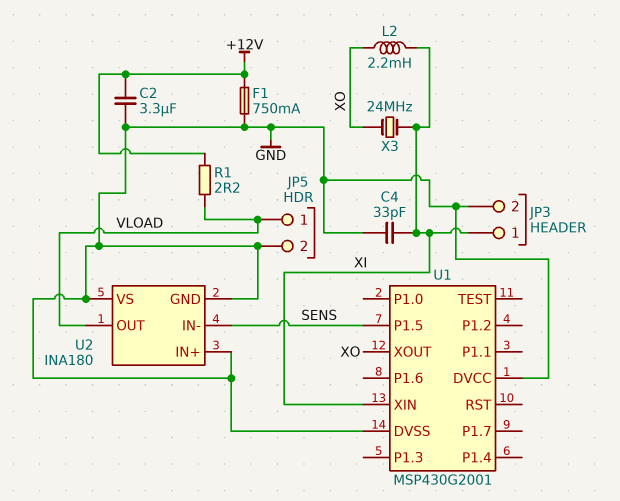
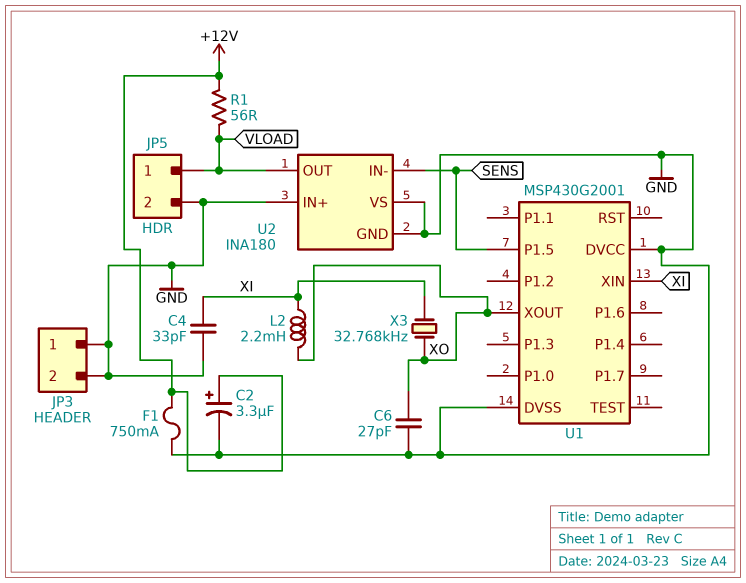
C2: 3.3uF (+12V, GND) -> 3.3uF (plus +12V, minus GND)
C6: none -> 27pF (GND, XO)
JP3 pin 1: XI -> GND
R1: 2.2 (+12V, VLOAD) -> 56 (+12V, VLOAD)
X3: 24MHz (XI, XO) -> 32.768kHz (XI, XO)

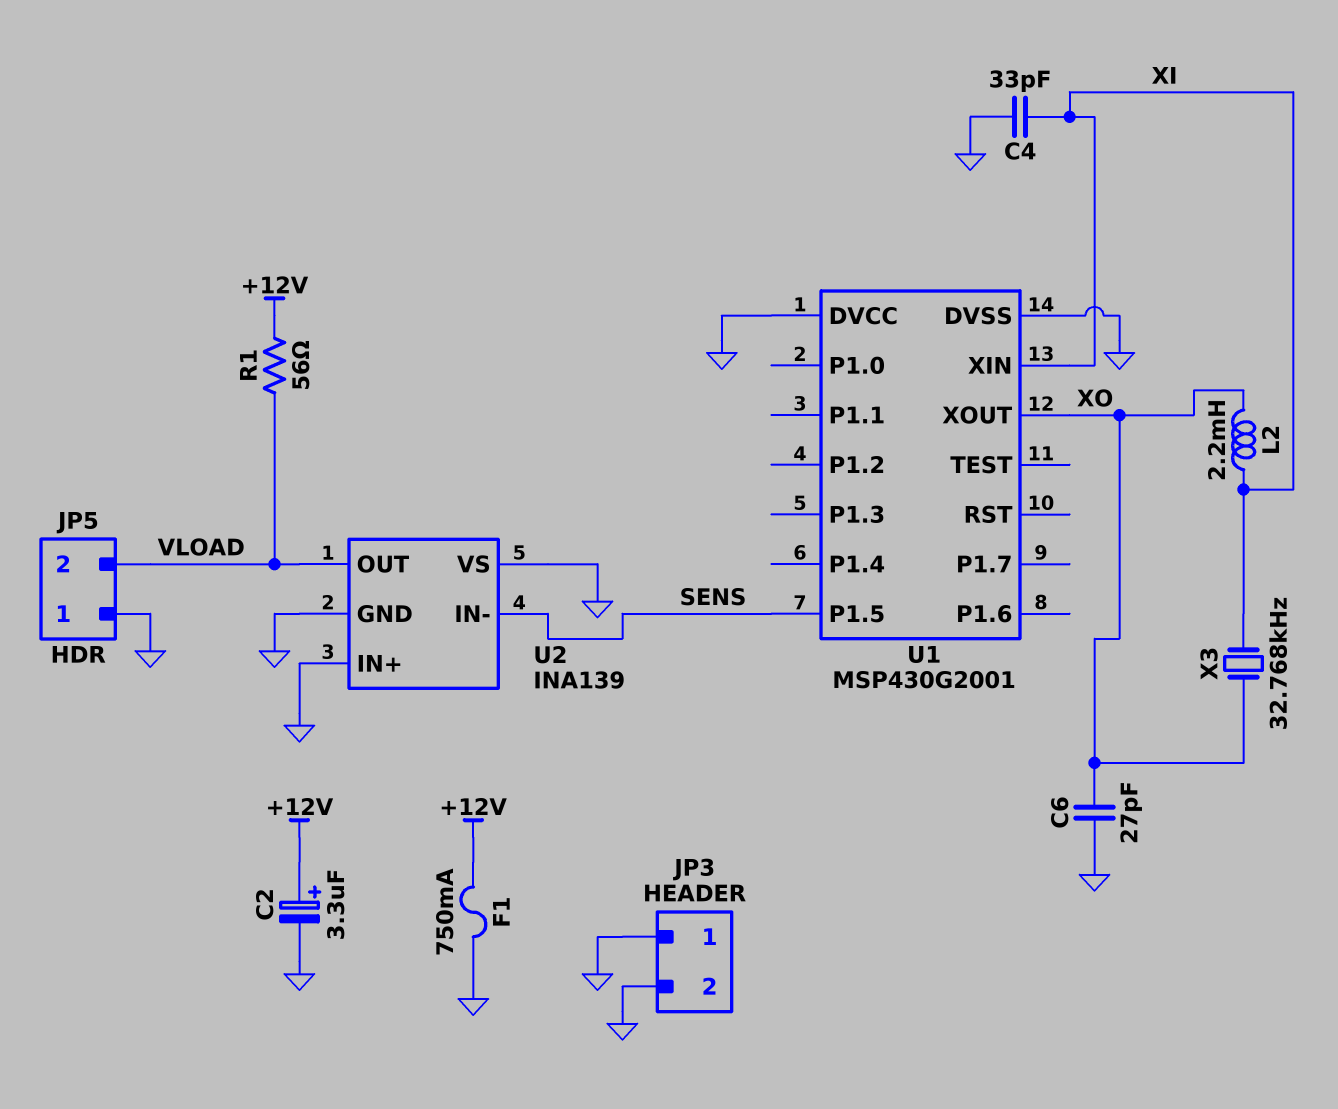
JP5 pin 1: VLOAD -> GND
JP5 pin 2: GND -> VLOAD
U2: INA180 -> INA139

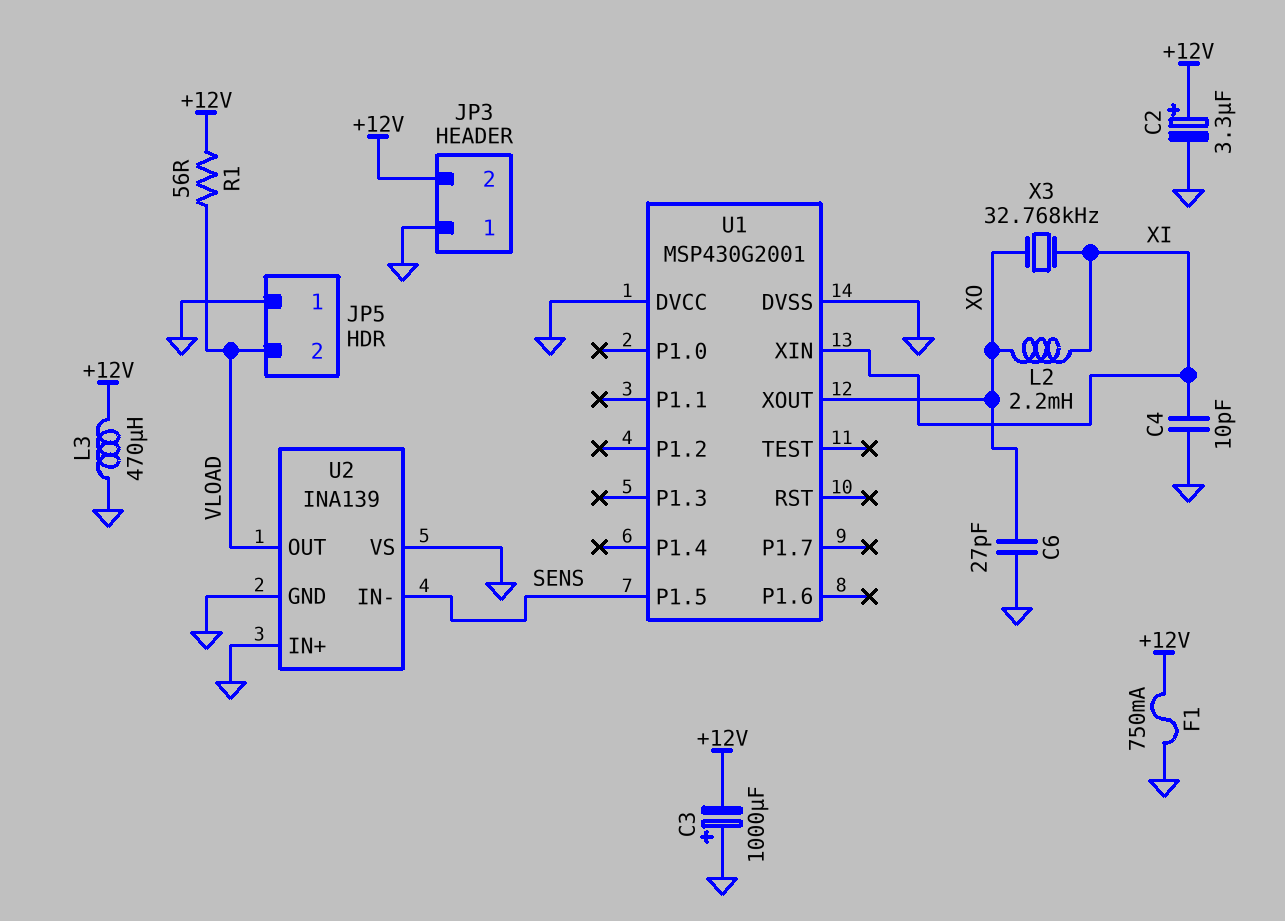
C3: none -> 1000uF (plus GND, minus +12V)
C4: 33pF (GND, XI) -> 10pF (GND, XI)
JP3 pin 2: GND -> +12V
L3: none -> 470uH (+12V, GND)

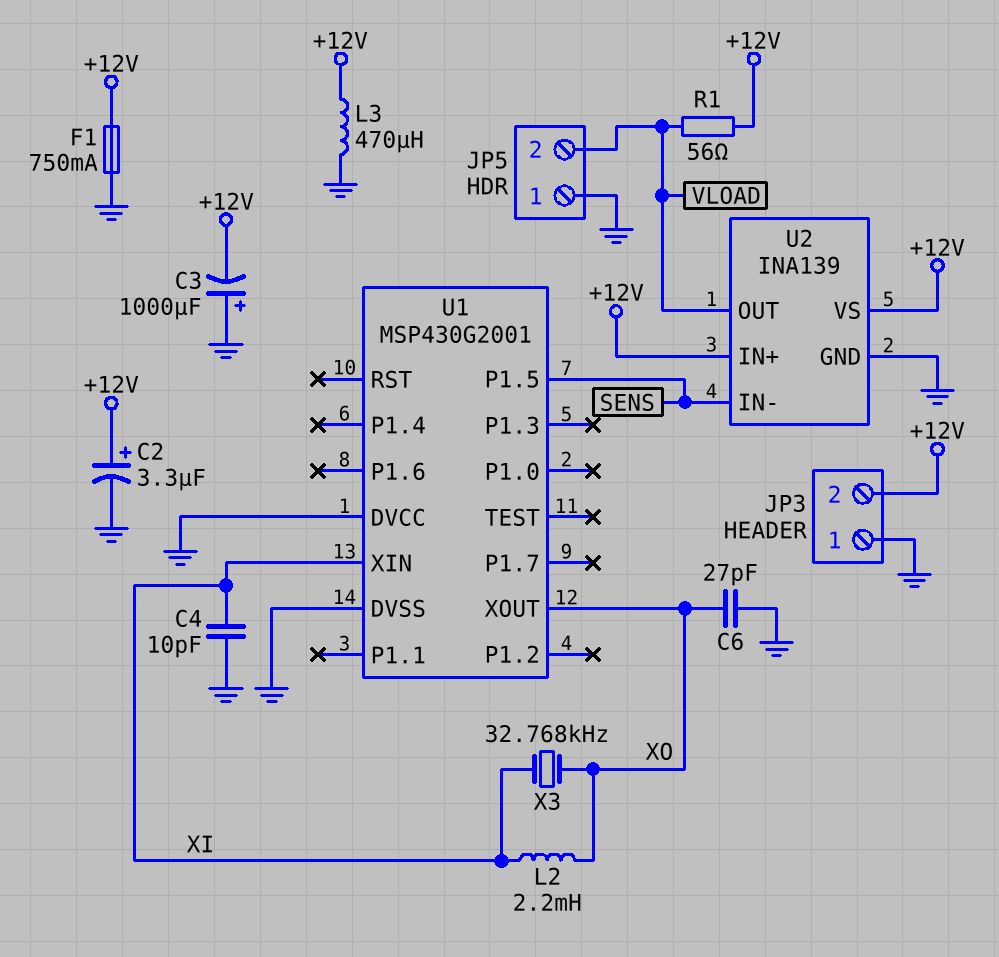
U2 pin IN+: GND -> +12V
U2 pin VS: GND -> +12V

